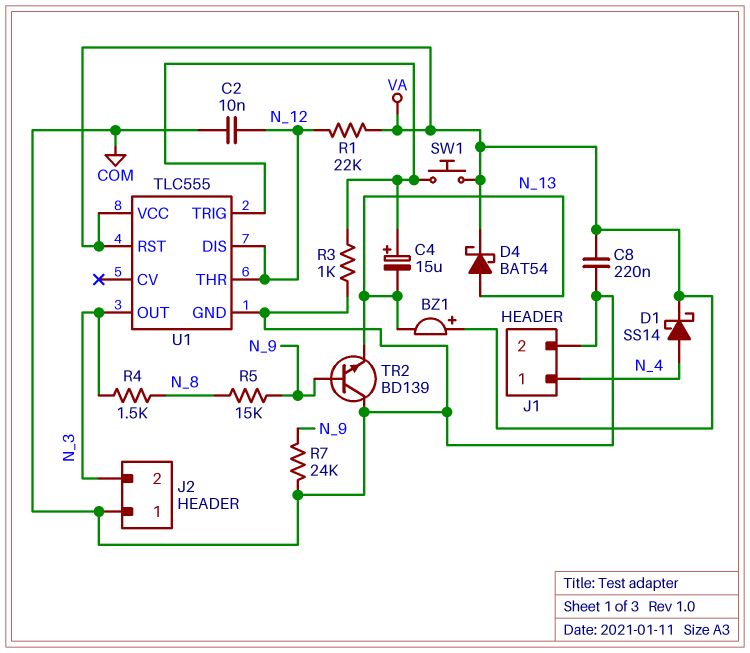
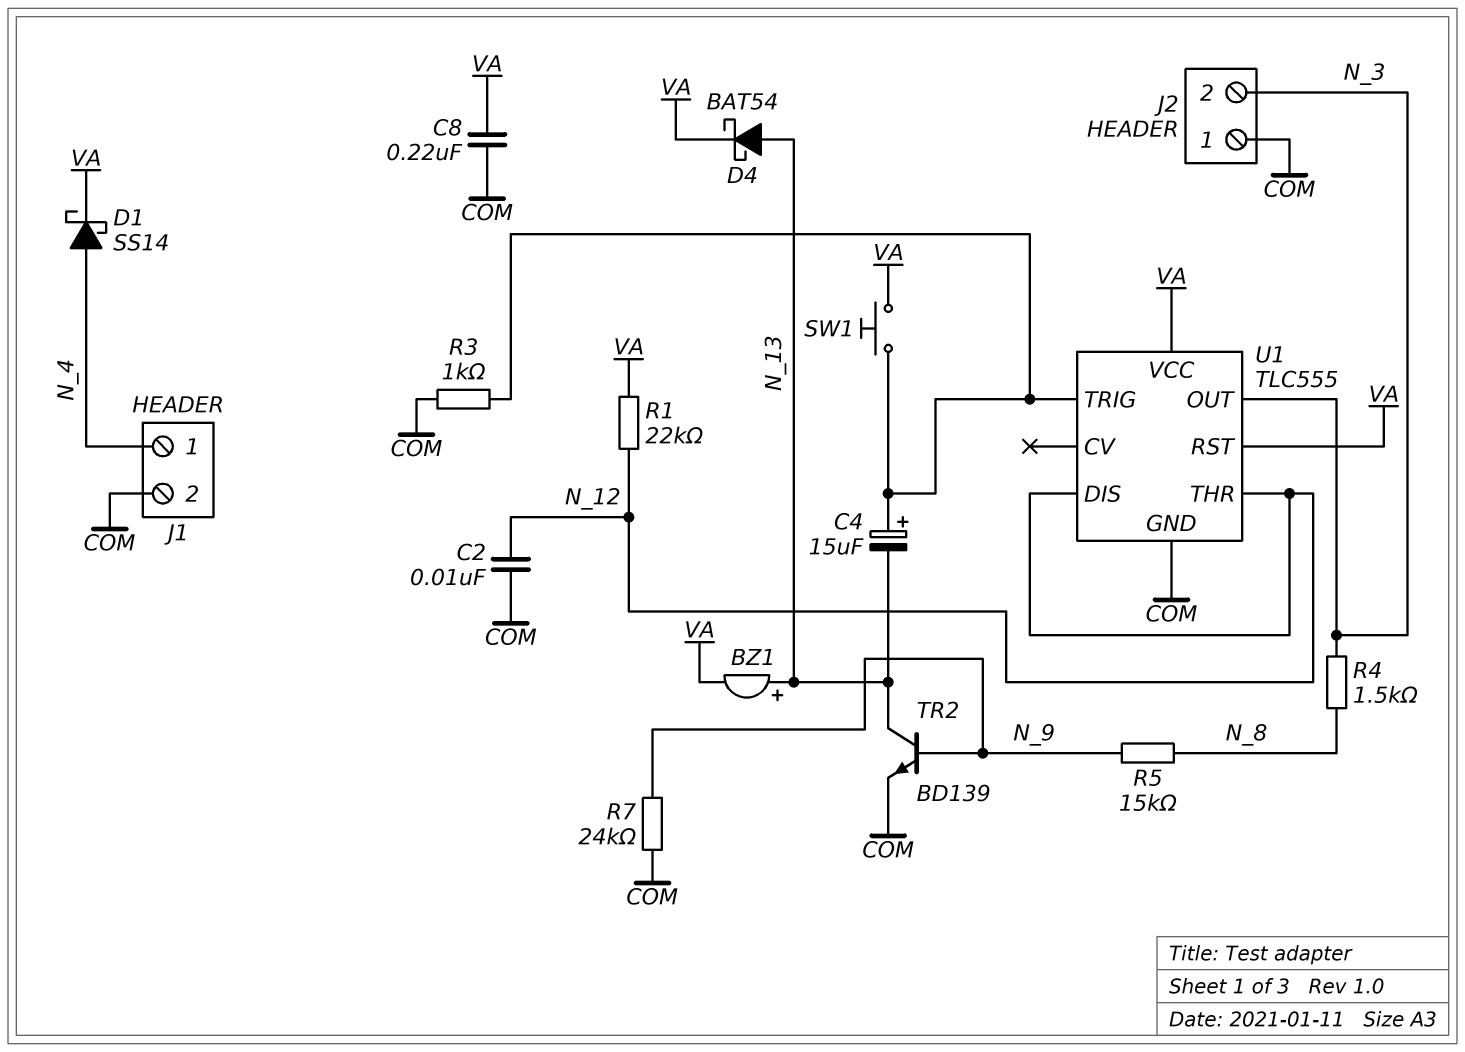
BZ1: buzzer (plus VA, minus N_13) -> buzzer (plus N_13, minus VA)
TR2: NPN BD139 (B N_9, C COM, E N_13) -> NPN BD139 (B N_9, C N_13, E COM)

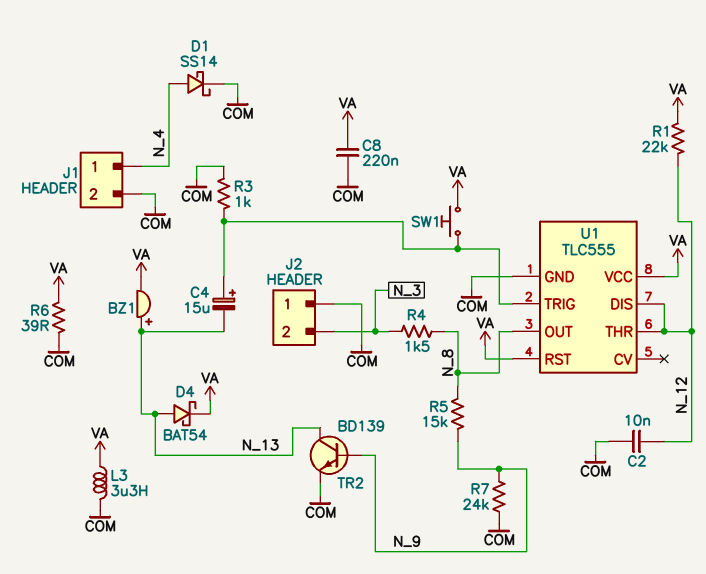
D1: schottky SS14 (A N_4, K VA) -> schottky SS14 (A N_4, K COM)
L3: none -> 3.3uH (COM, VA)
R6: none -> 39 (COM, VA)
U1 pin OUT: N_3 -> N_8

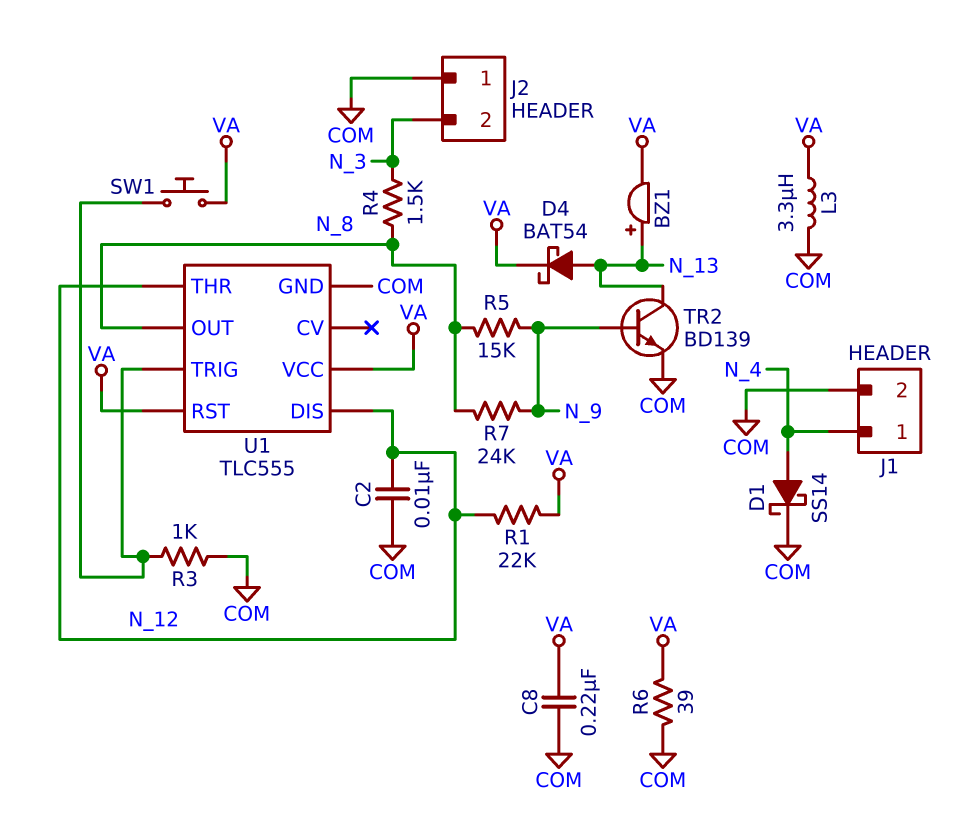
C4: 15uF (plus U1/TRIG, minus N_13) -> none
R7: 24k (COM, N_9) -> 24k (N_8, N_9)

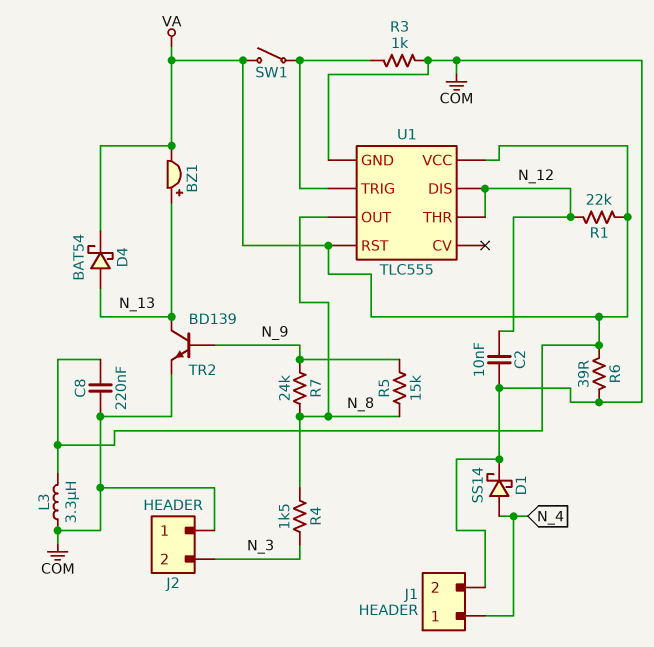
SW1: button (U1/TRIG, VA) -> switch (U1/TRIG, VA)

